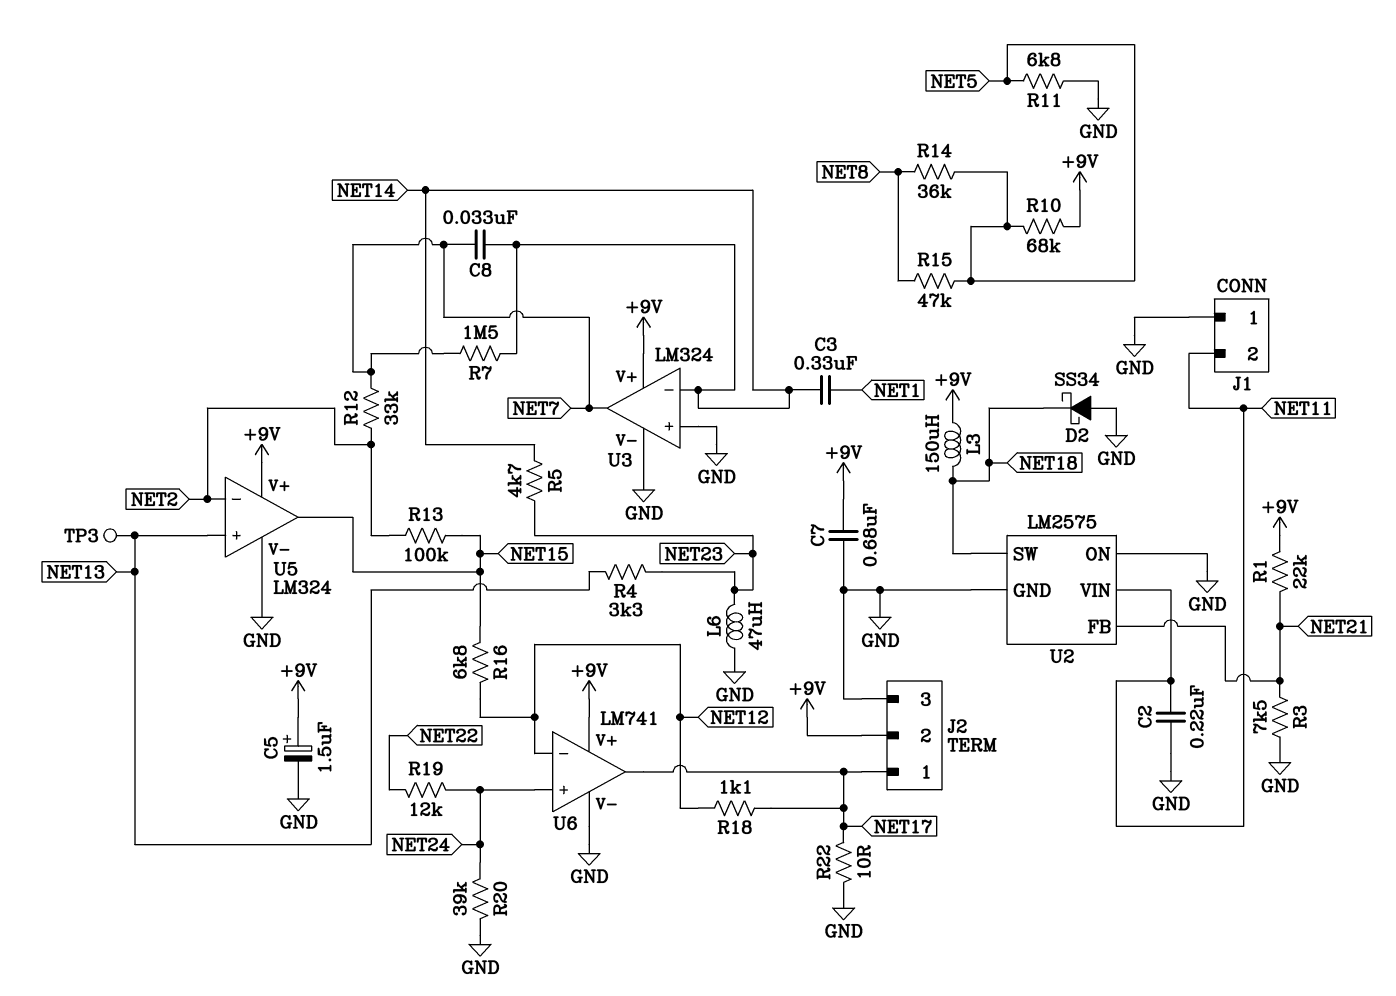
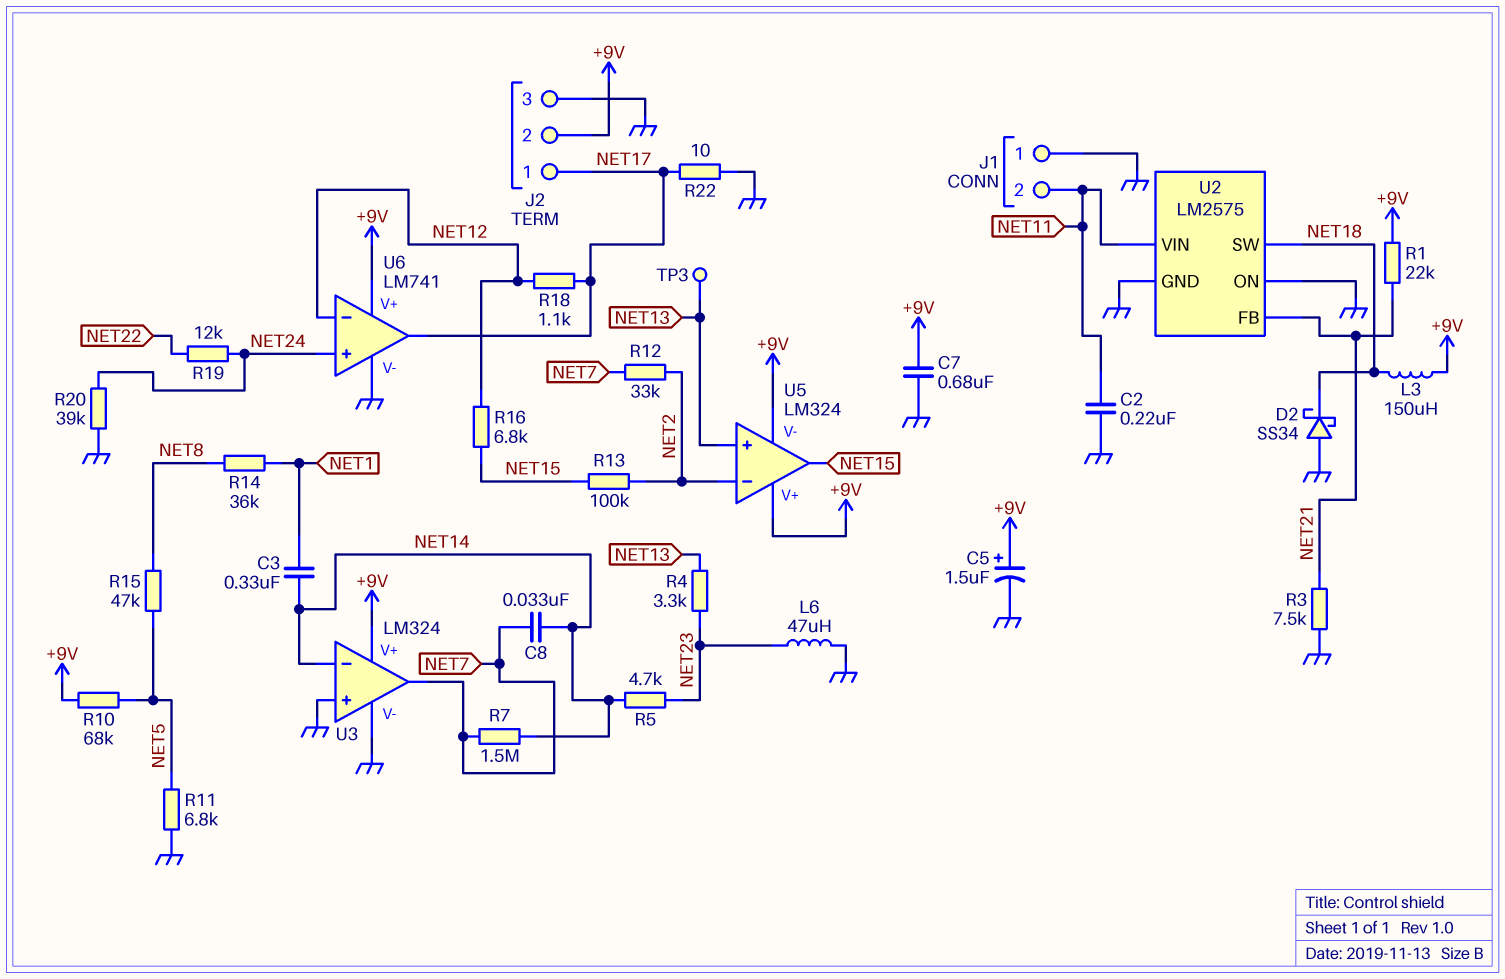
R14: 36k (NET5, NET8) -> 36k (NET1, NET8)
U5 pin V-: GND -> +9V

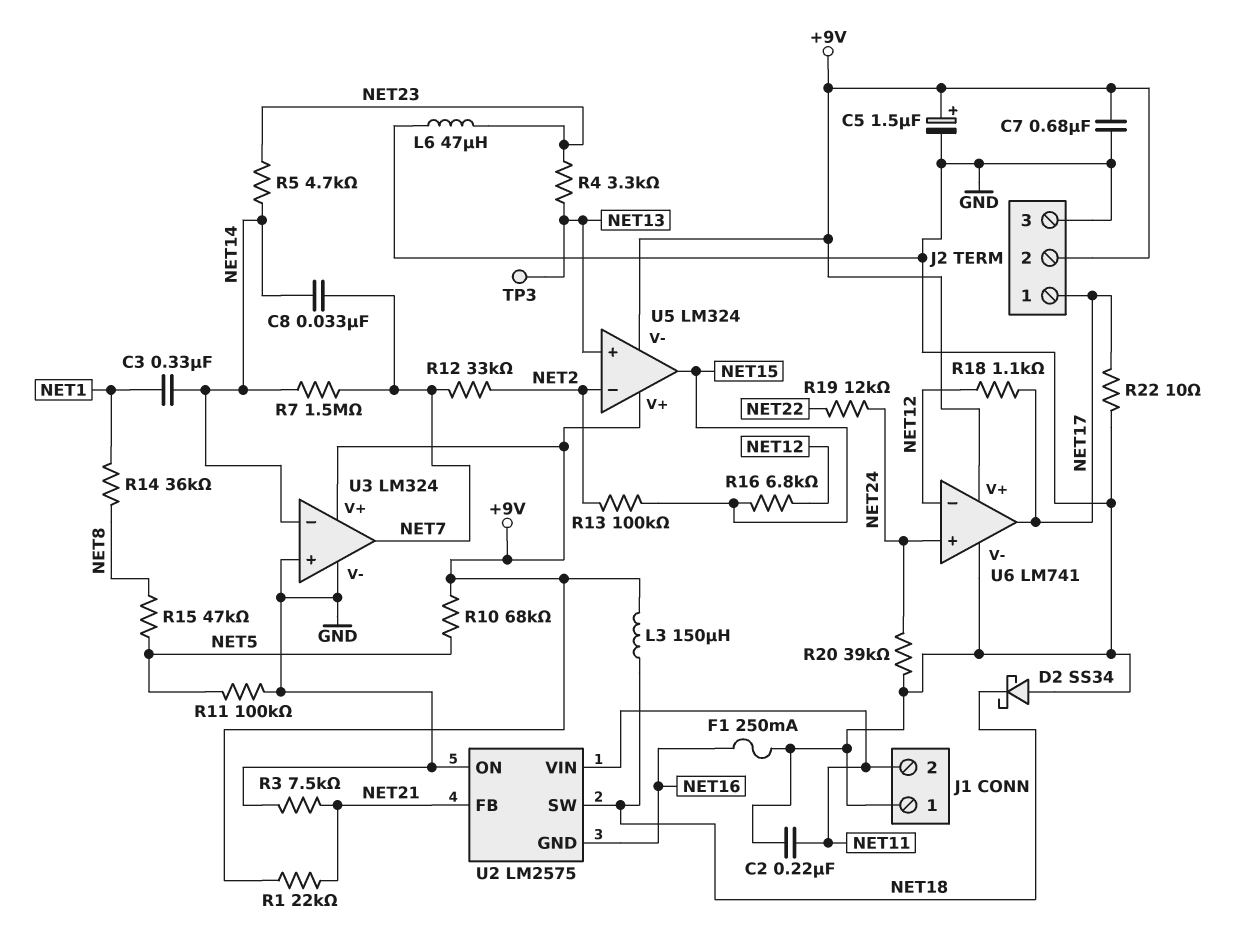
F1: none -> 250mA (GND, NET16)
R11: 6.8k (GND, NET5) -> 100k (GND, NET5)
U2 pin GND: GND -> NET16

